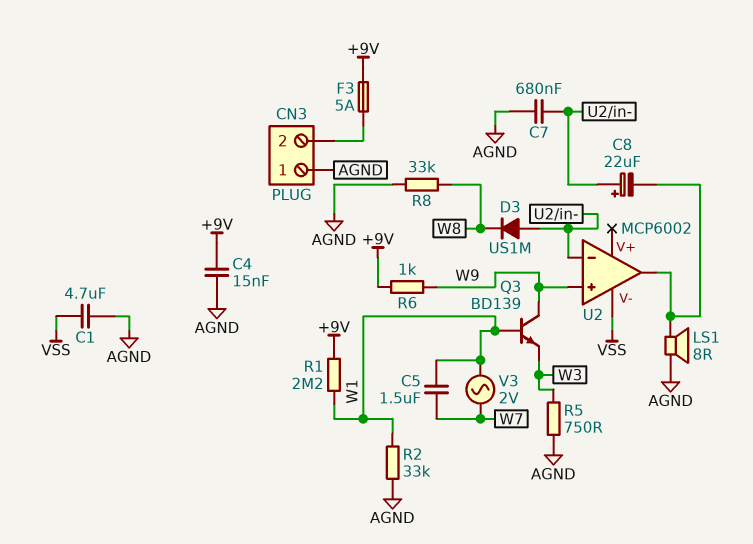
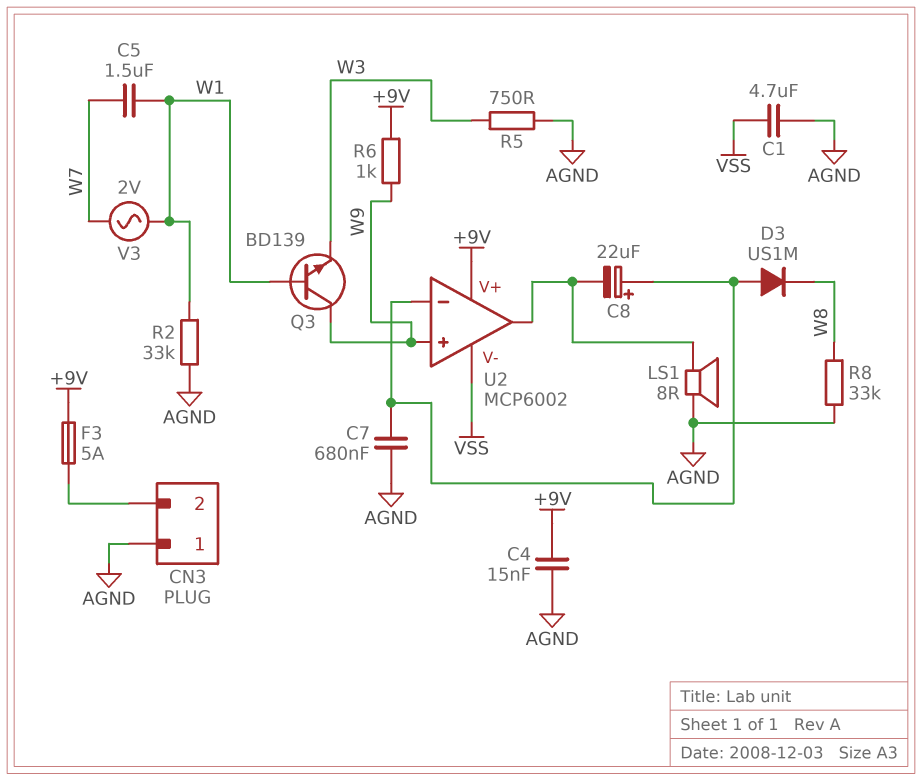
R1: 2.2M (+9V, W1) -> none
U2 pin V+: none -> +9V

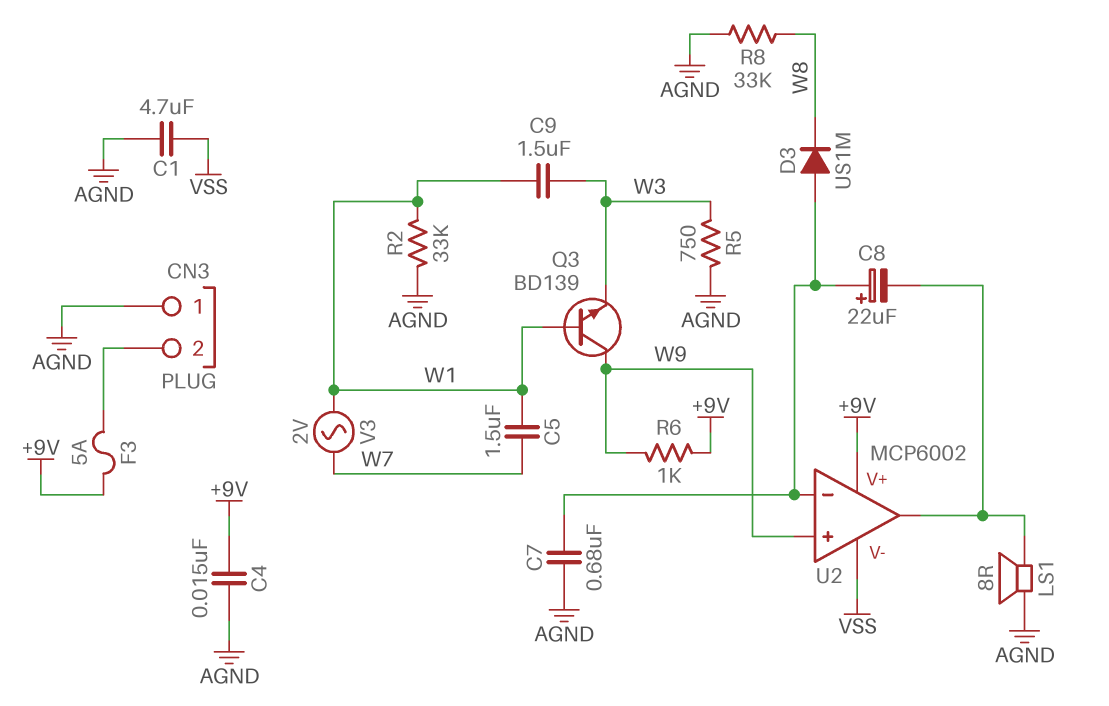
C9: none -> 1.5uF (W1, W3)

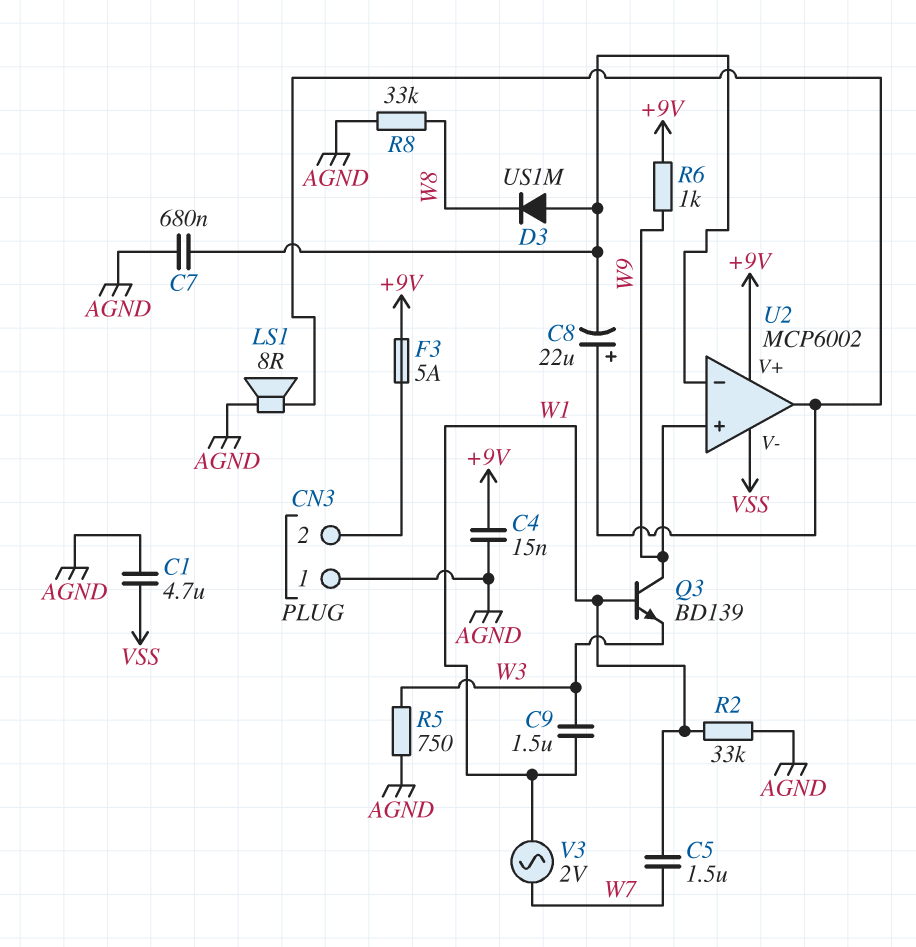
C8: 22uF (plus U2/in-, minus U2/out) -> 22uF (plus U2/out, minus U2/in-)

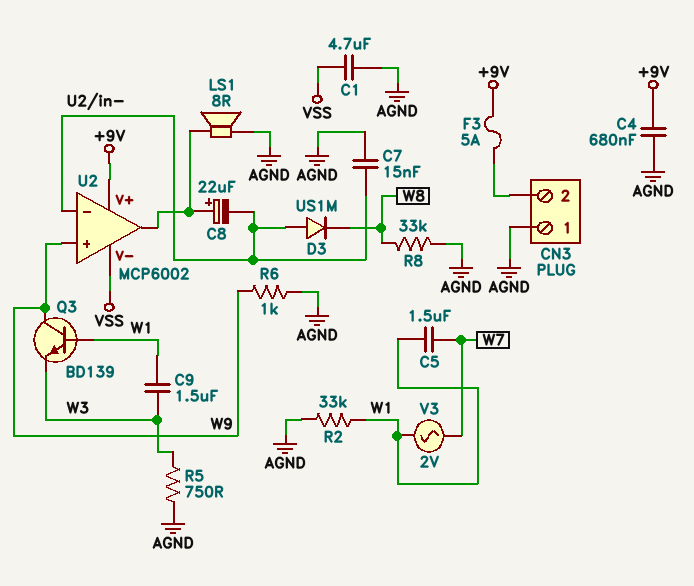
C4: 15nF (+9V, AGND) -> 680nF (+9V, AGND)
C7: 680nF (AGND, U2/in-) -> 15nF (AGND, U2/in-)
R6: 1k (+9V, W9) -> 1k (AGND, W9)

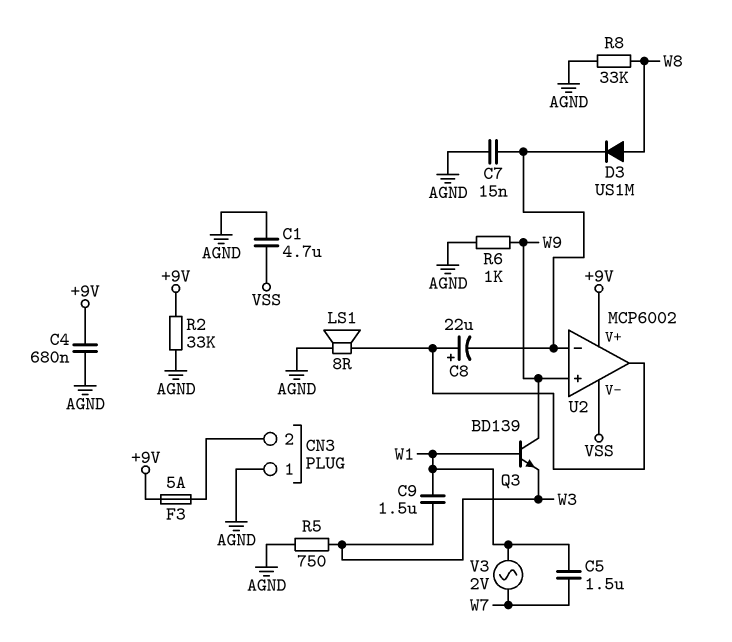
D3: diode US1M (A U2/in-, K W8) -> diode US1M (A W8, K U2/in-)
R2: 33k (AGND, W1) -> 33k (+9V, AGND)

